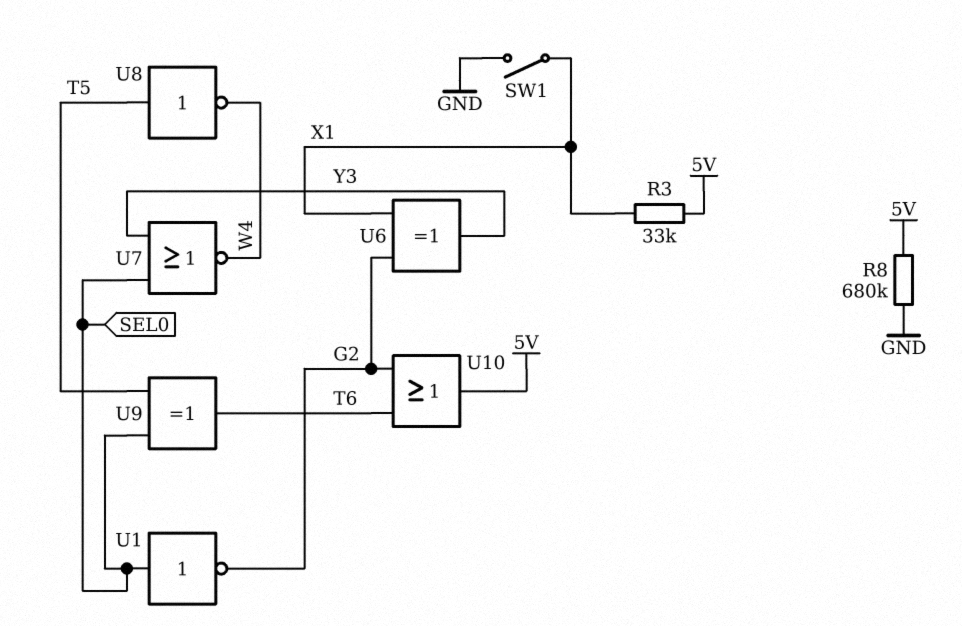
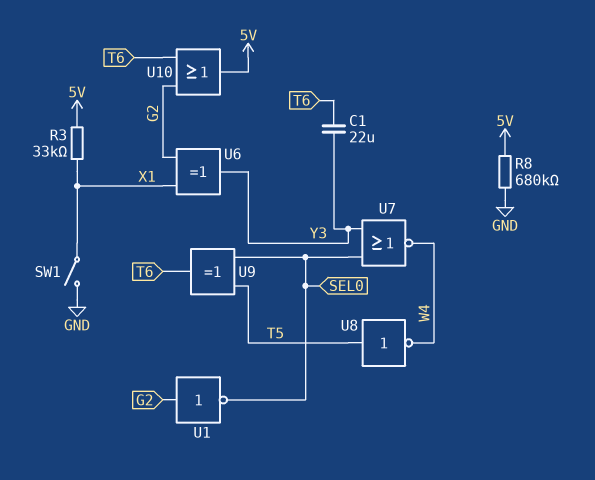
C1: none -> 22uF (T6, Y3)
U1: NOT (in SEL0, out G2) -> NOT (in G2, out SEL0)

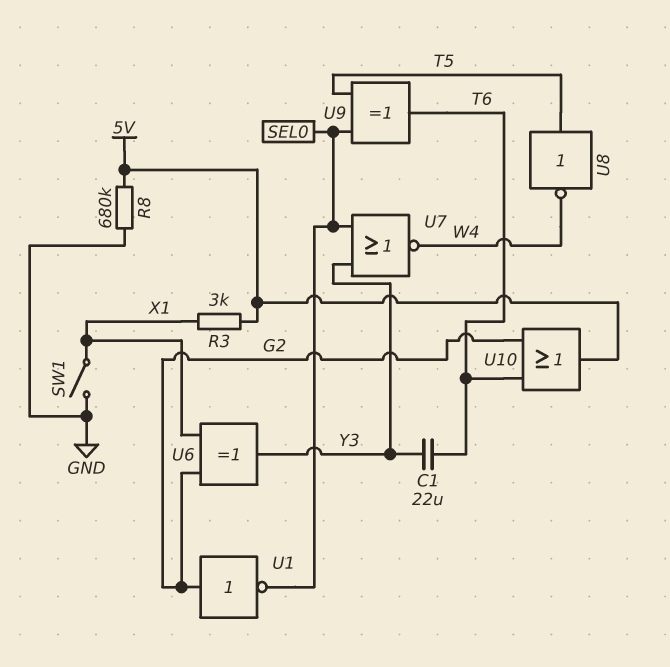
R3: 33k (5V, X1) -> 3k (5V, X1)

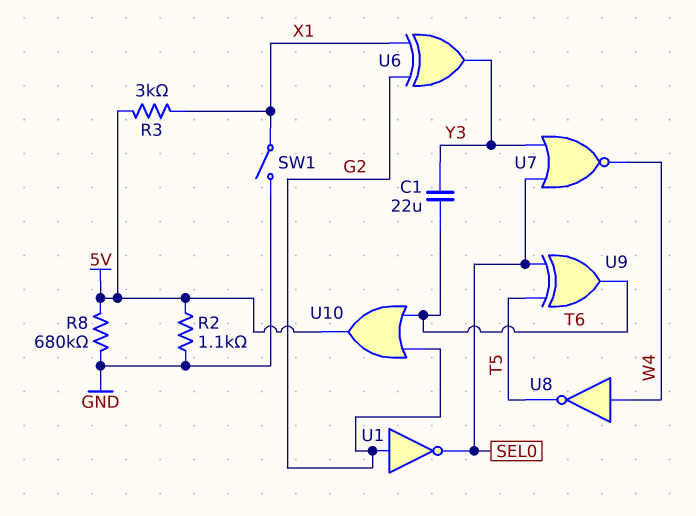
R2: none -> 1.1k (5V, GND)
U8: NOT (in T5, out W4) -> NOT (in W4, out T5)

